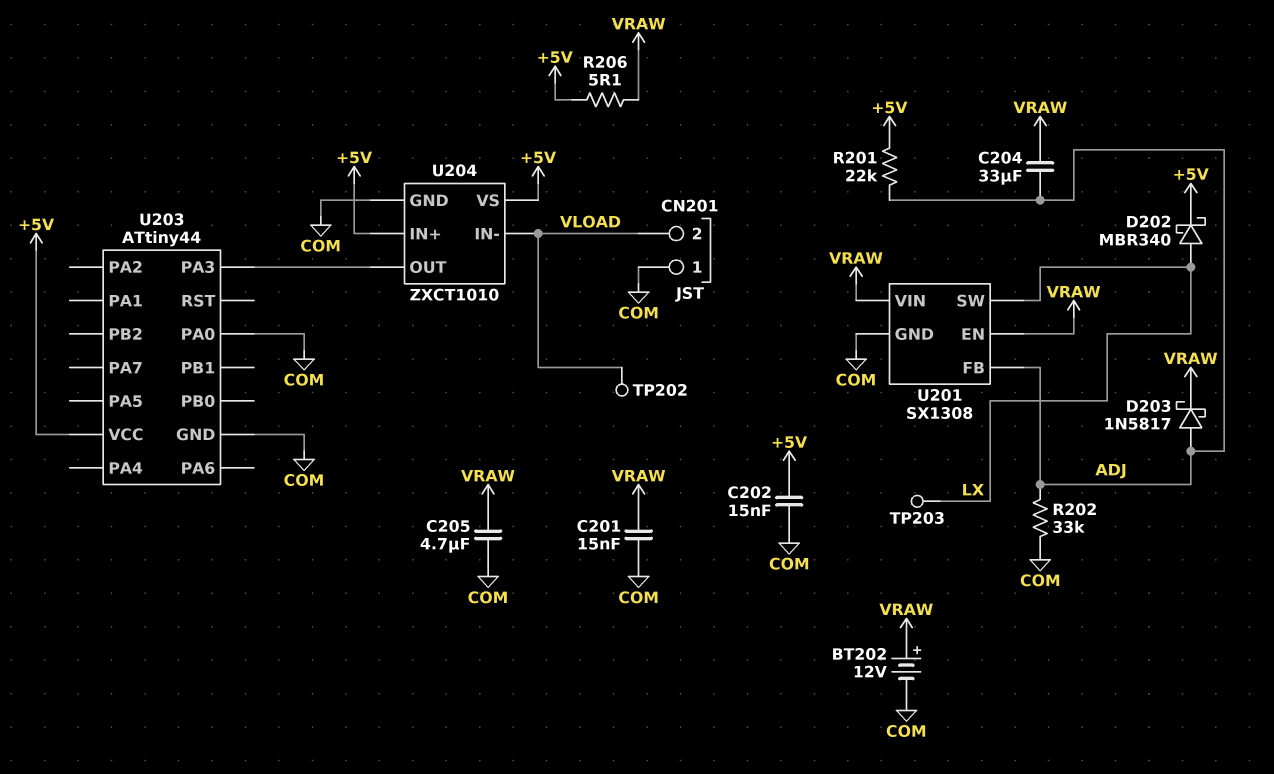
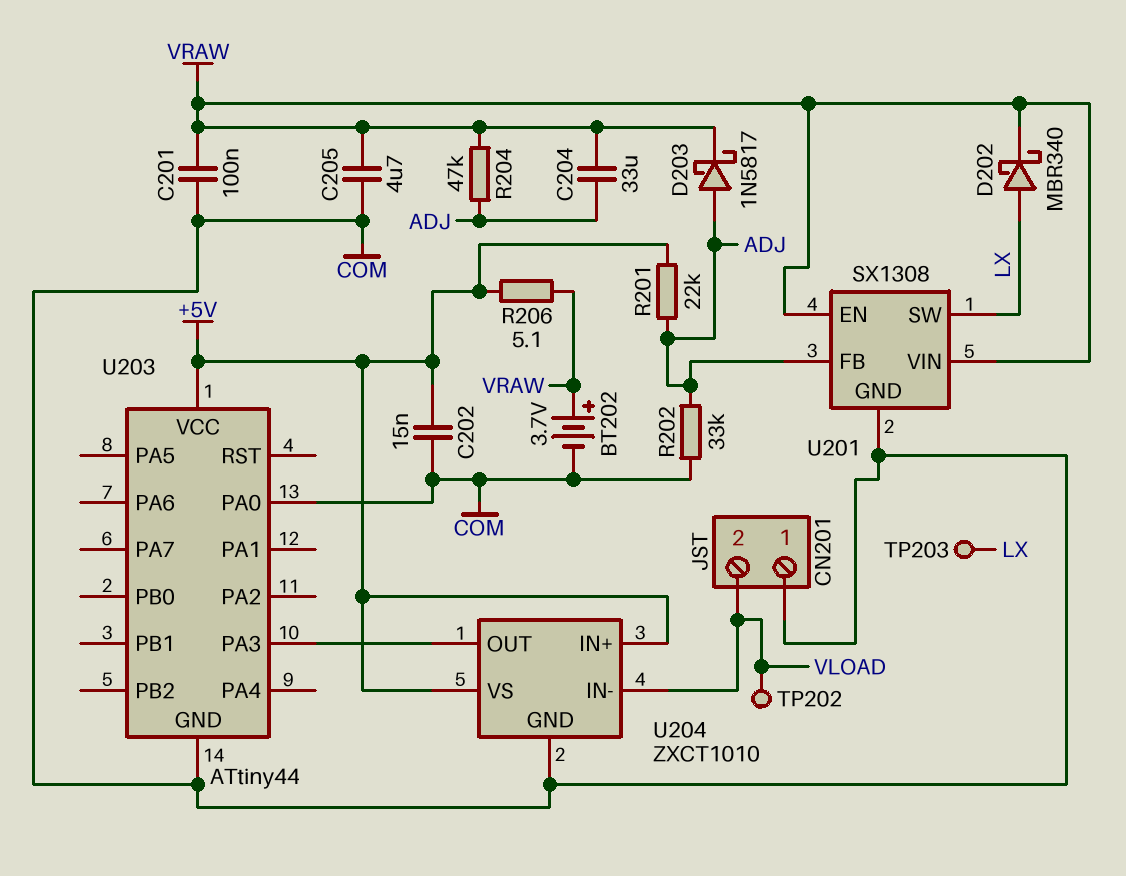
BT202: 12V (plus VRAW, minus COM) -> 3.7V (plus VRAW, minus COM)
C201: 15nF (COM, VRAW) -> 100nF (COM, VRAW)
D202: schottky MBR340 (A LX, K +5V) -> schottky MBR340 (A LX, K VRAW)
R204: none -> 47k (ADJ, VRAW)

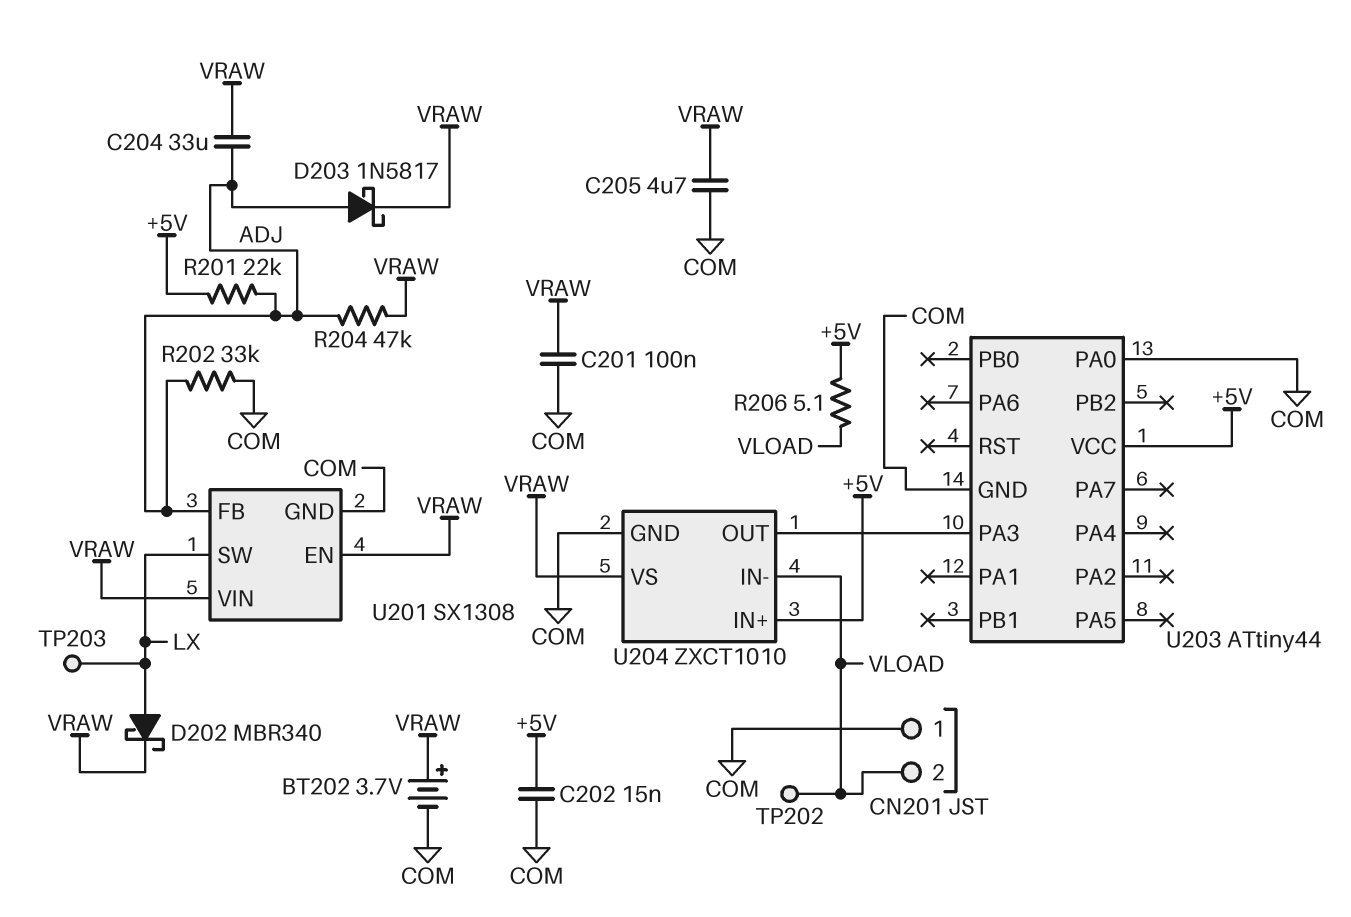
R206: 5.1 (+5V, VRAW) -> 5.1 (+5V, VLOAD)
U204 pin VS: +5V -> VRAW

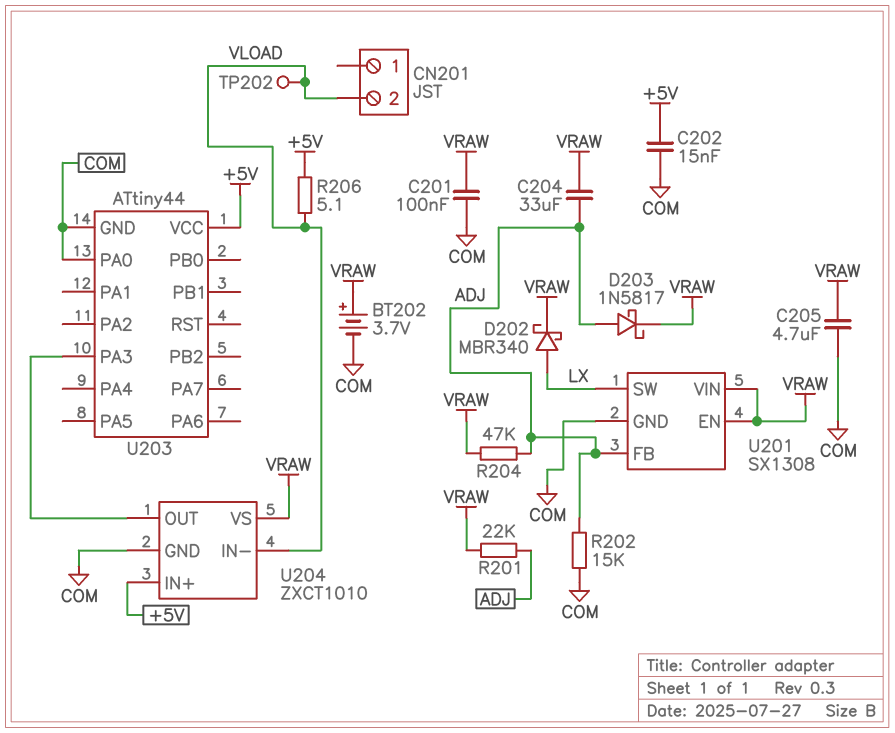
CN201 pin 1: COM -> none
R201: 22k (+5V, ADJ) -> 22k (ADJ, VRAW)
R202: 33k (ADJ, COM) -> 15k (ADJ, COM)
TP203: test point (LX) -> none

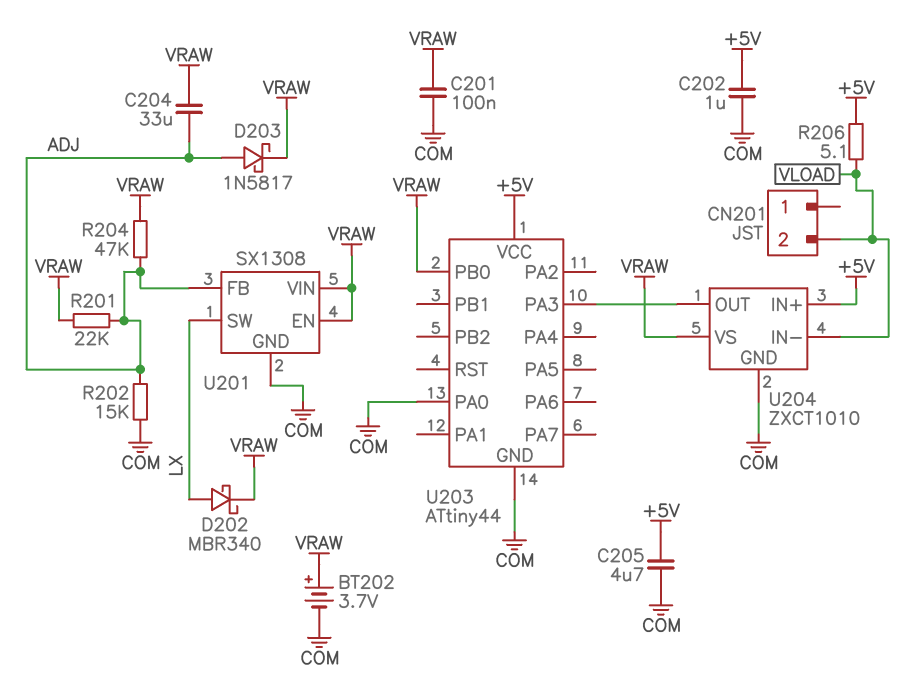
C202: 15nF (+5V, COM) -> 1uF (+5V, COM)
C205: 4.7uF (COM, VRAW) -> 4.7uF (+5V, COM)
TP202: test point (VLOAD) -> none
U203 pin PB0: none -> VRAW

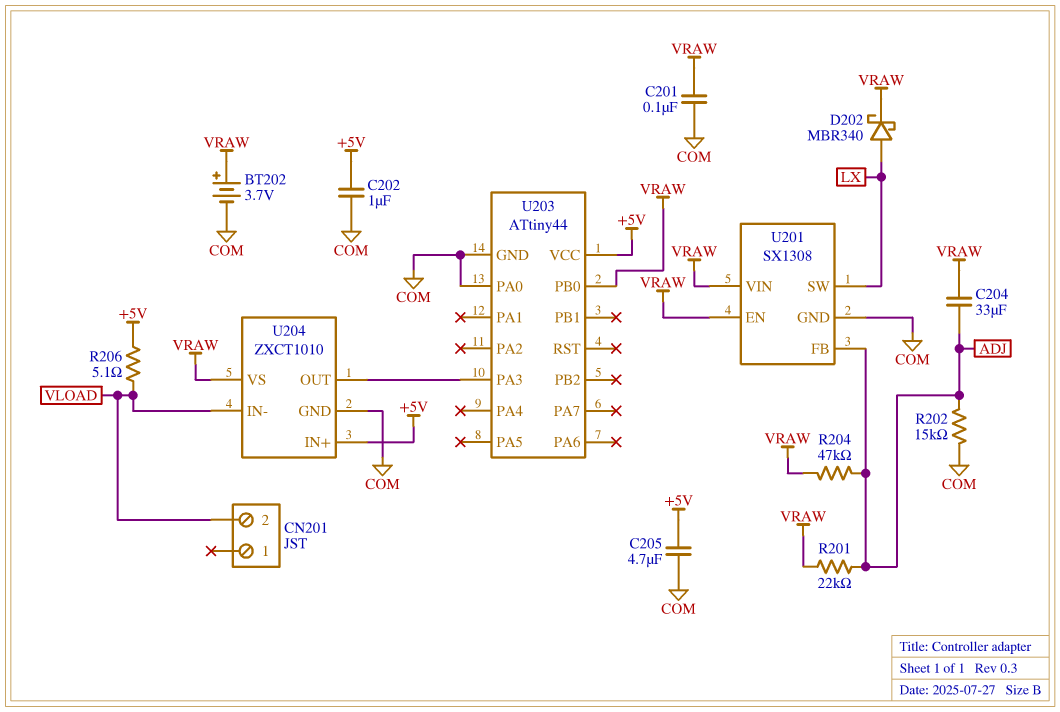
D203: schottky 1N5817 (A ADJ, K VRAW) -> none

